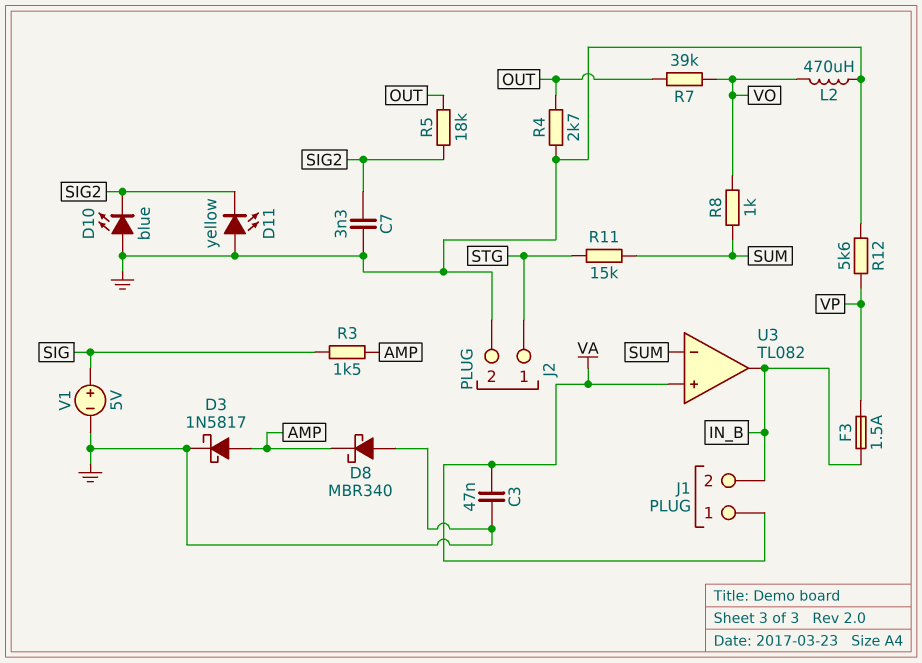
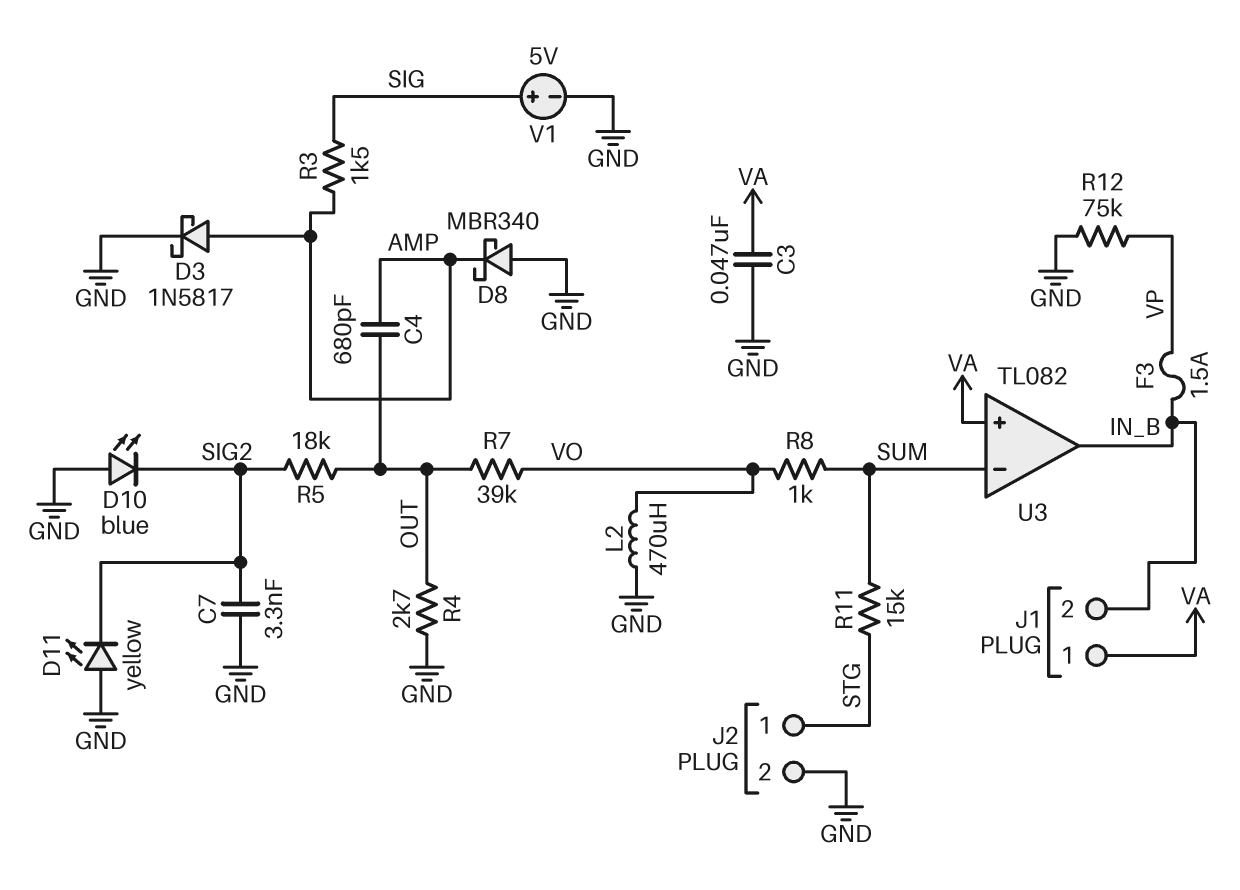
C4: none -> 680pF (AMP, OUT)
R12: 5.6k (GND, VP) -> 75k (GND, VP)

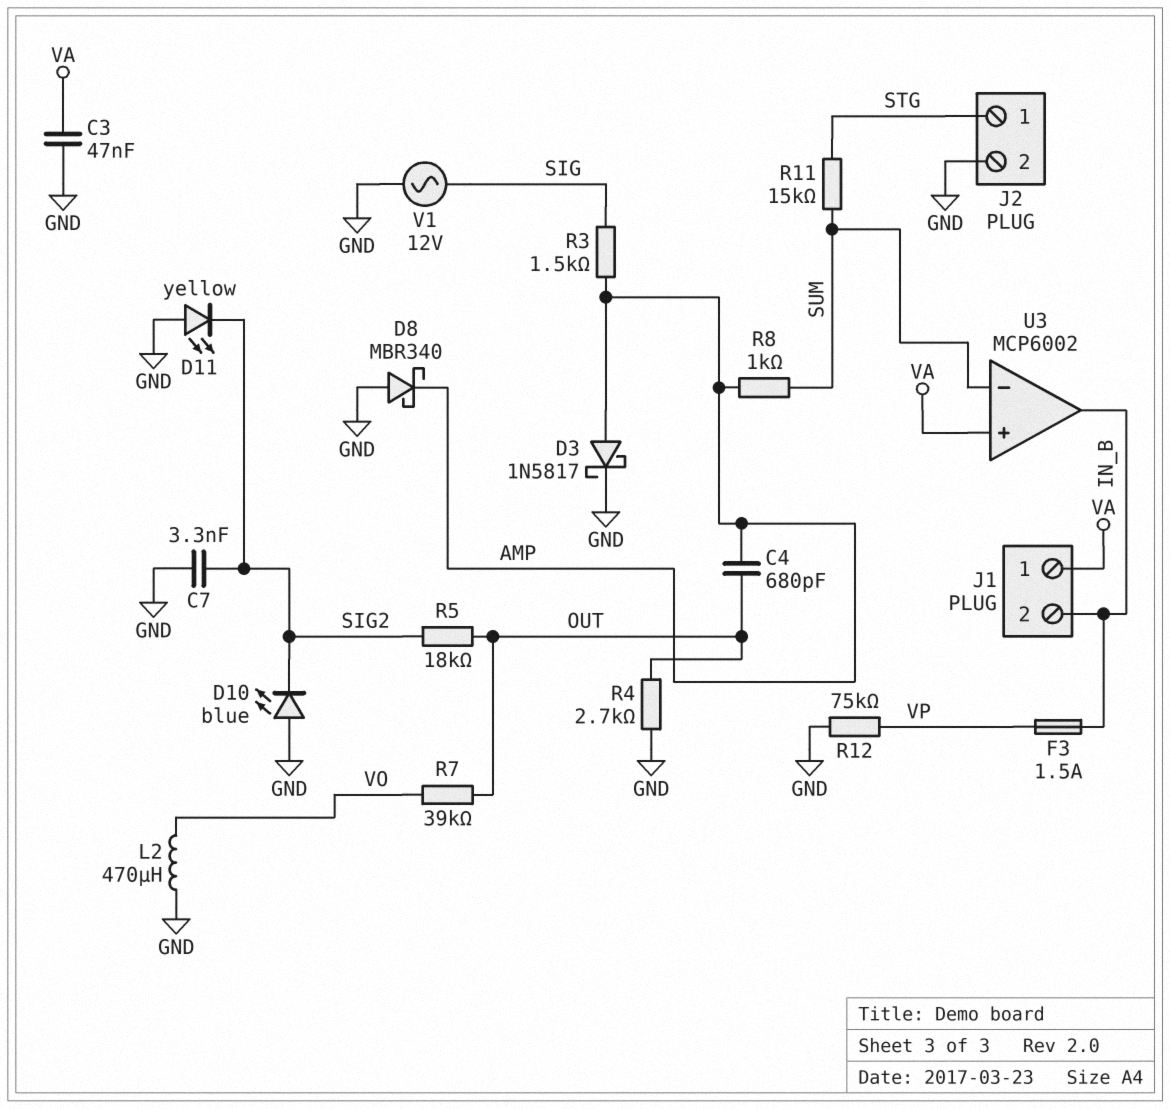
R8: 1k (SUM, VO) -> 1k (AMP, SUM)
U3: TL082 -> MCP6002
V1: 5V (plus SIG, minus GND) -> AC 12V (GND, SIG)

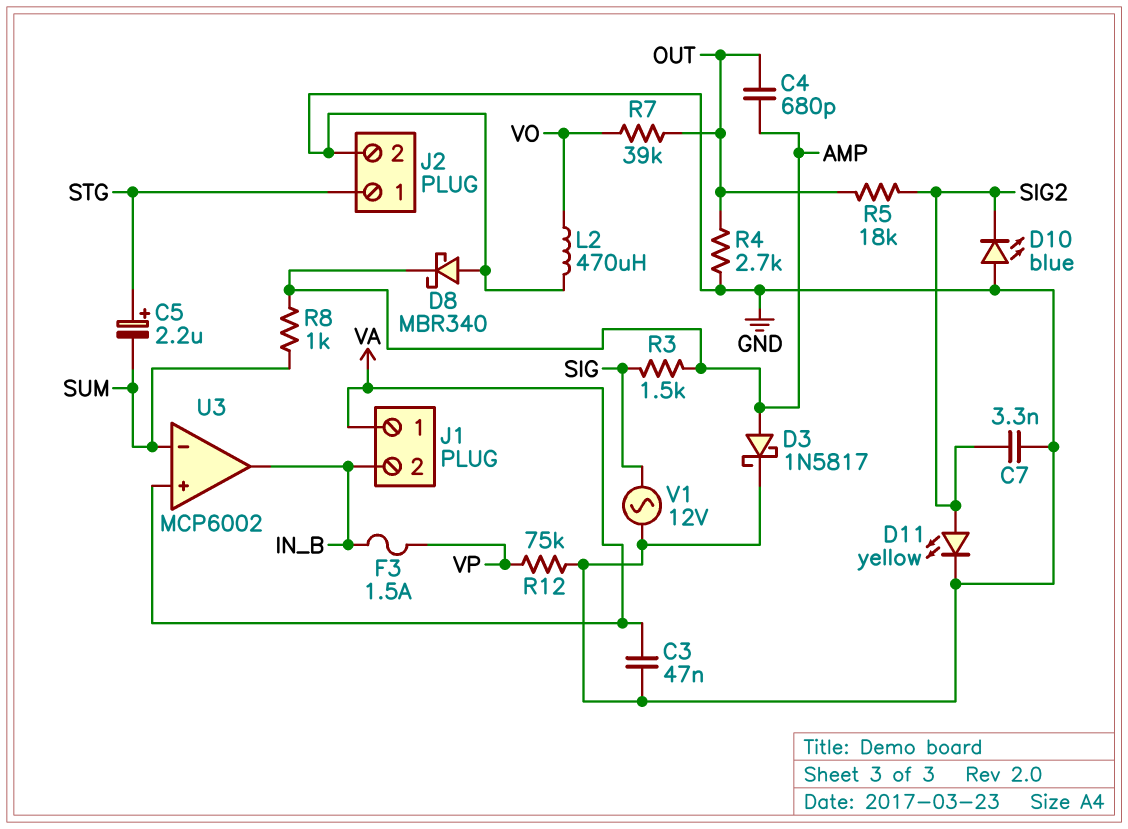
C5: none -> 2.2uF (plus STG, minus SUM)
D11: LED yellow (A GND, K SIG2) -> LED yellow (A SIG2, K GND)
R11: 15k (STG, SUM) -> none

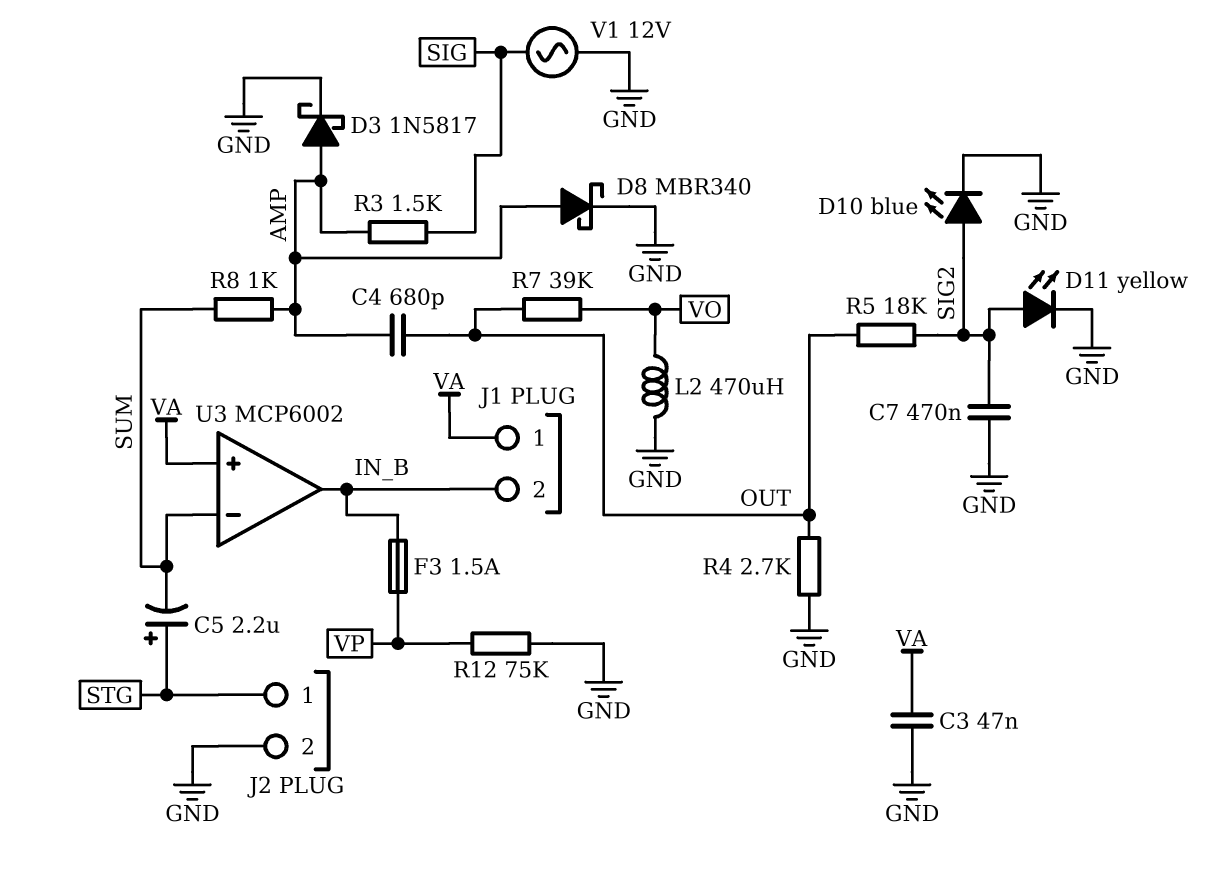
C7: 3.3nF (GND, SIG2) -> 470nF (GND, SIG2)
D8: schottky MBR340 (A GND, K AMP) -> schottky MBR340 (A AMP, K GND)
D10: LED blue (A GND, K SIG2) -> LED blue (A SIG2, K GND)

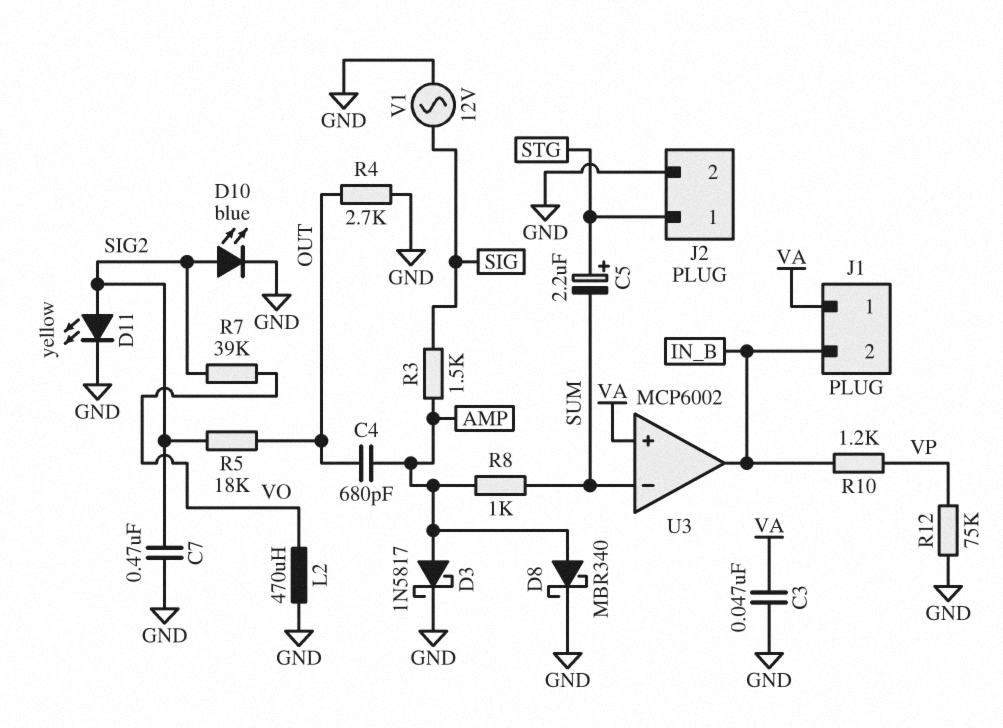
F3: 1.5A (IN_B, VP) -> none
R7: 39k (OUT, VO) -> 39k (SIG2, VO)
R10: none -> 1.2k (IN_B, VP)

